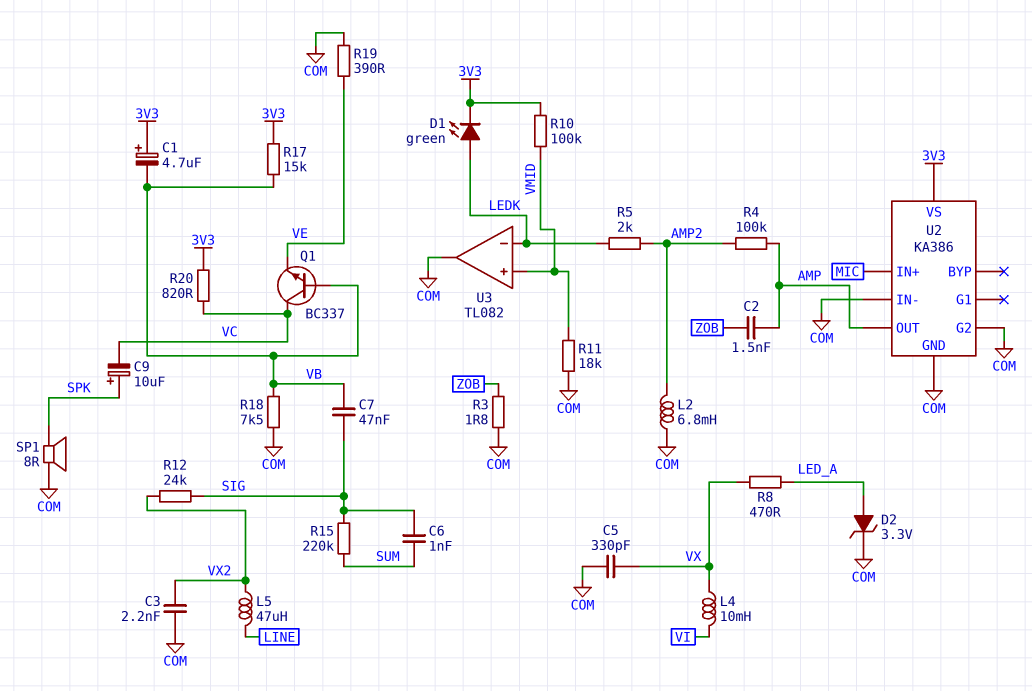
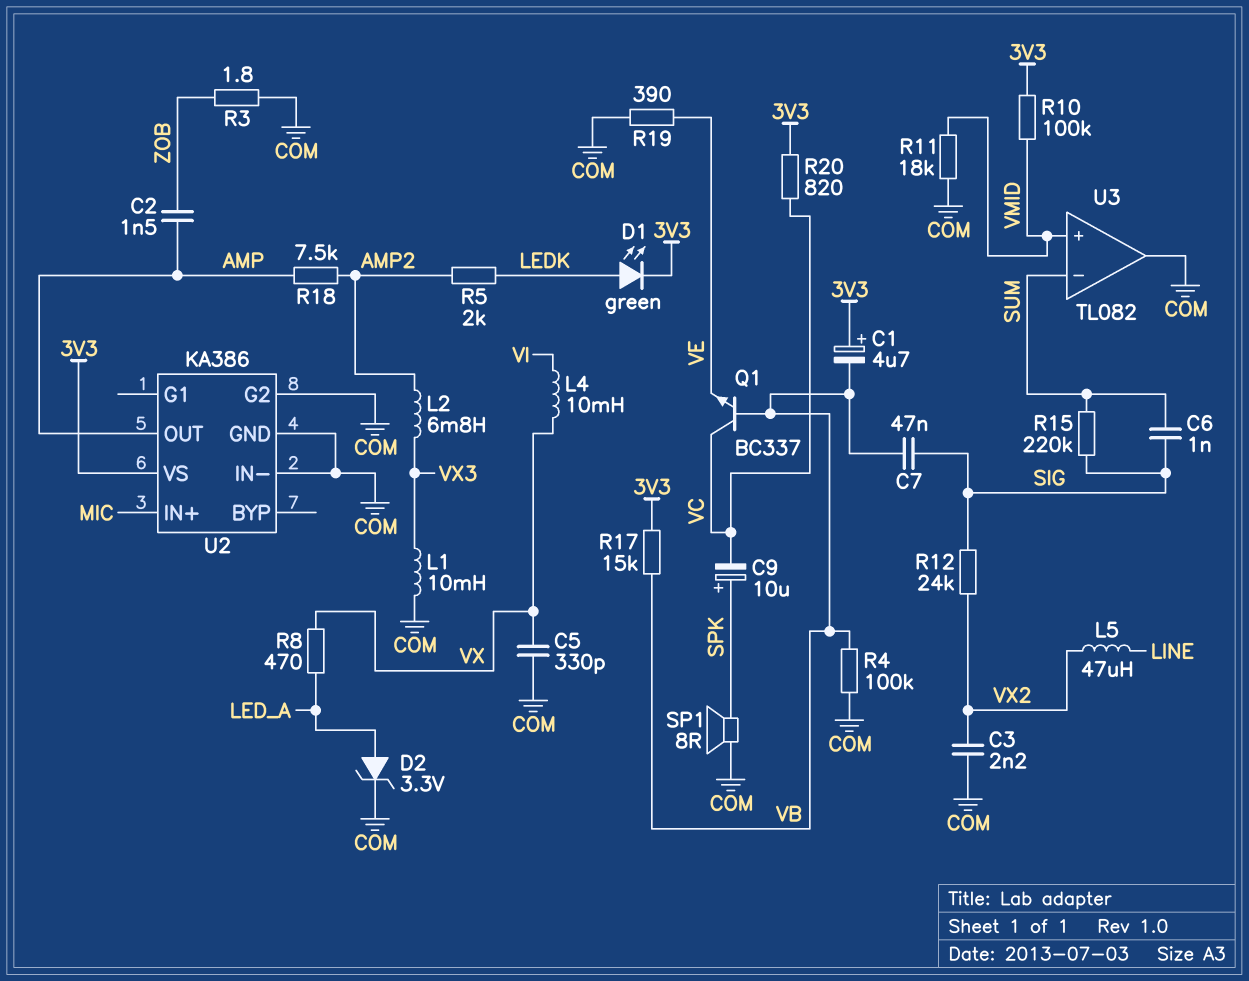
L1: none -> 10mH (COM, VX3)
L2: 6.8mH (AMP2, COM) -> 6.8mH (AMP2, VX3)
R4: 100k (AMP, AMP2) -> 100k (COM, VB)
R18: 7.5k (COM, VB) -> 7.5k (AMP, AMP2)
U3 pin in-: LEDK -> SUM

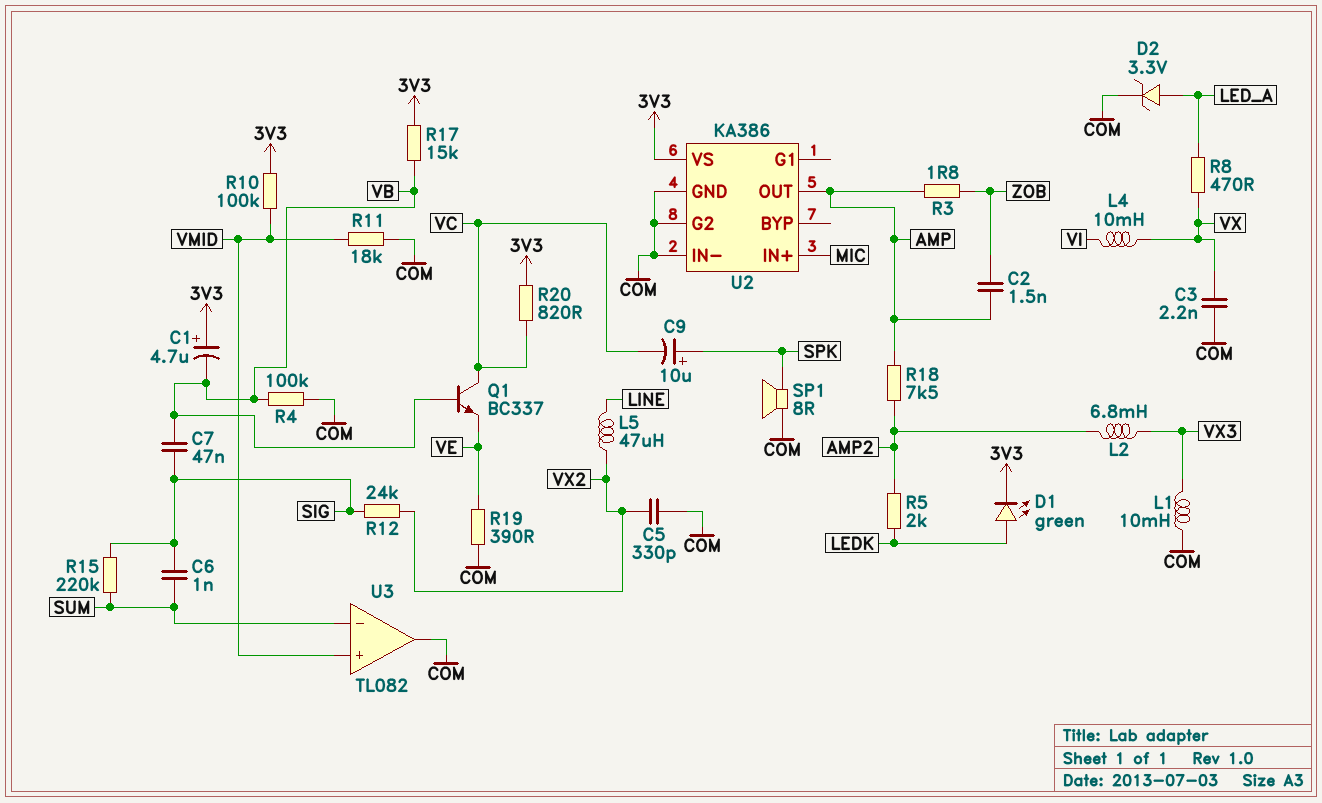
C3: 2.2nF (COM, VX2) -> 2.2nF (COM, VX)
C5: 330pF (COM, VX) -> 330pF (COM, VX2)
R3: 1.8 (COM, ZOB) -> 1.8 (AMP, ZOB)

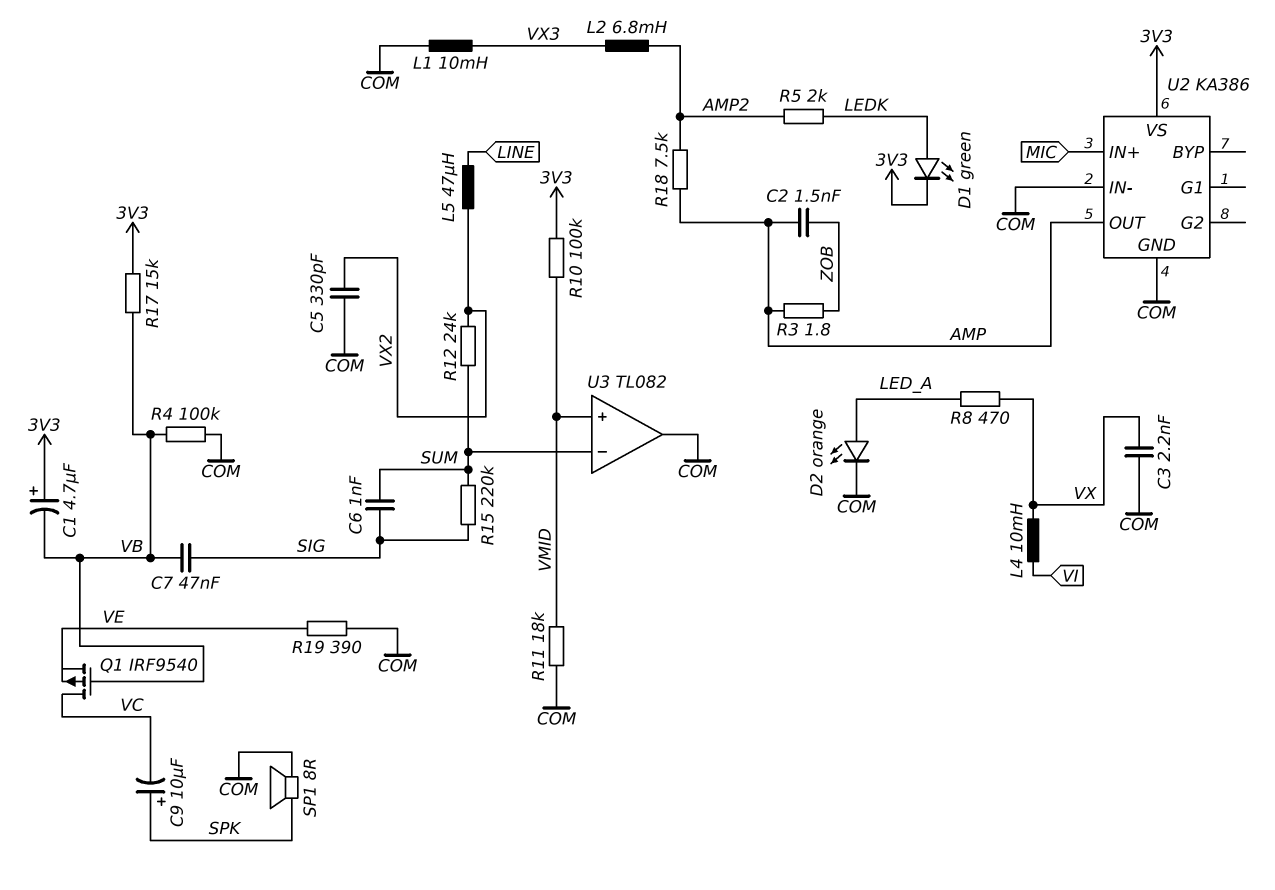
D2: zener 3.3V (A LED_A, K COM) -> LED orange (A LED_A, K COM)
Q1: NPN BC337 (B VB, C VC, E VE) -> PMOS IRF9540 (G VB, D VC, S VE)
R12: 24k (SIG, VX2) -> 24k (SUM, VX2)
R20: 820 (3V3, VC) -> none
U2 pin G2: COM -> none

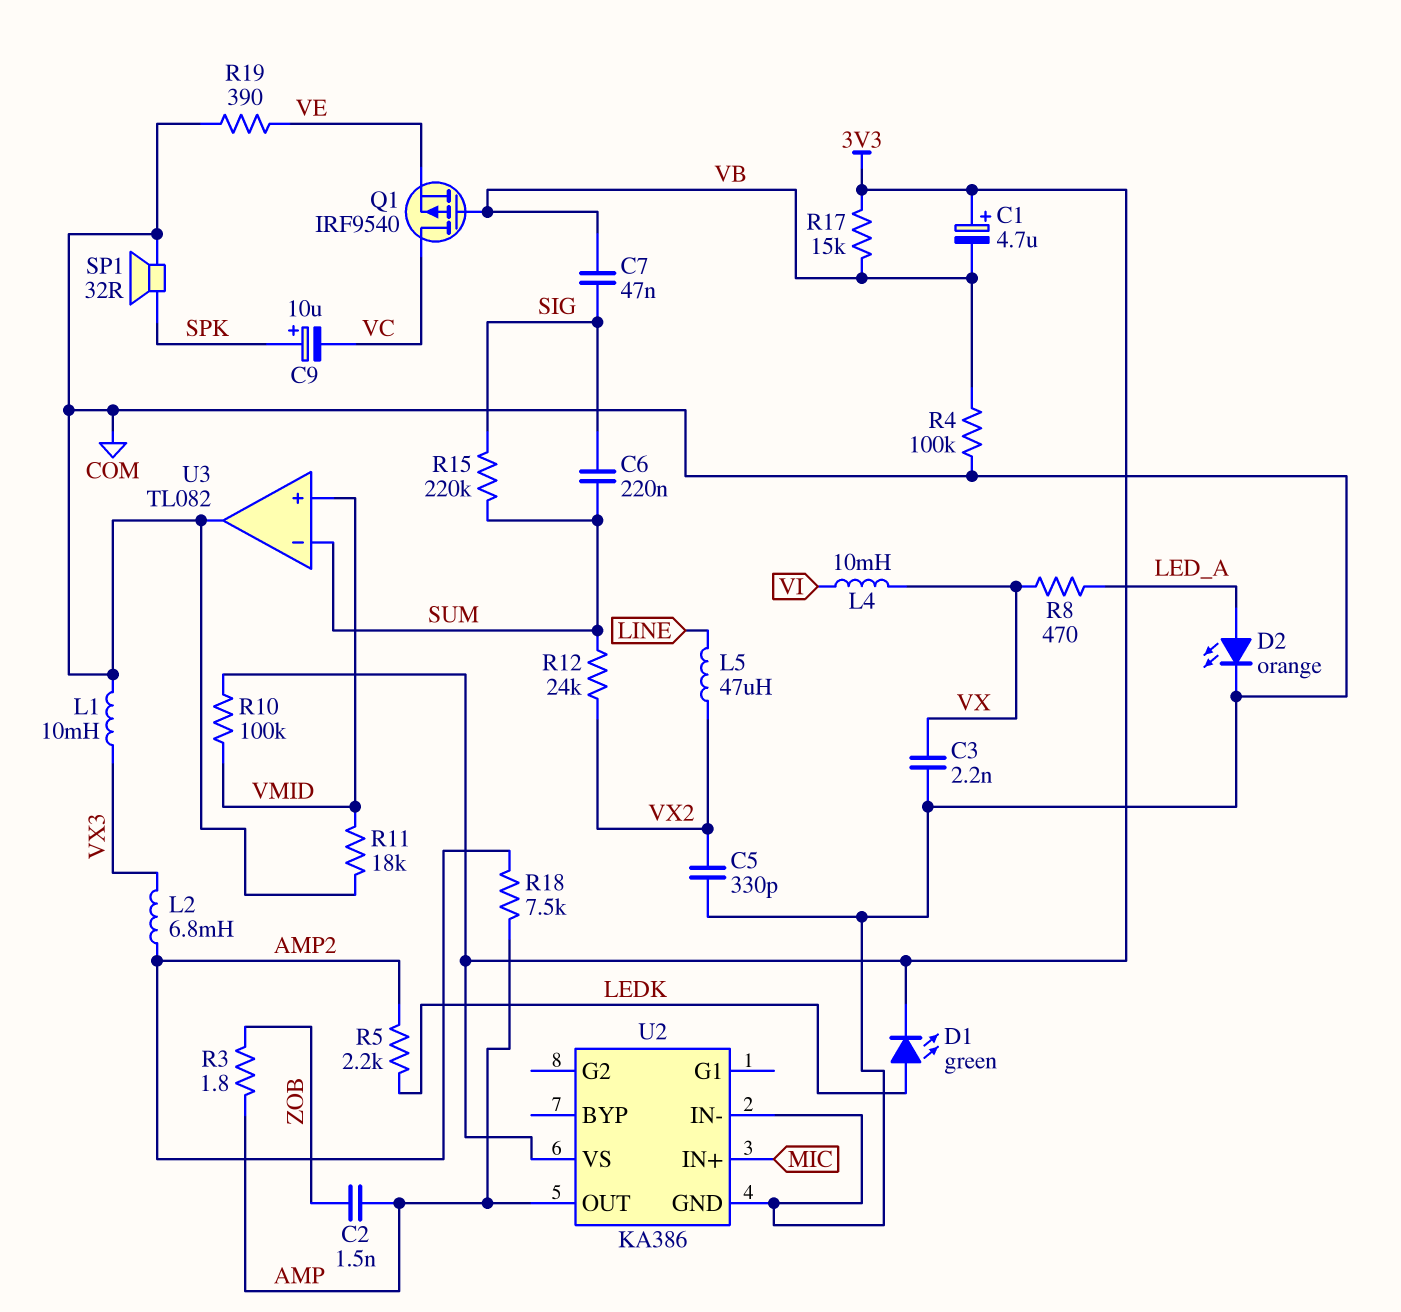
C6: 1nF (SIG, SUM) -> 220nF (SIG, SUM)
R5: 2k (AMP2, LEDK) -> 2.2k (AMP2, LEDK)
SP1: speaker 8R (COM, SPK) -> speaker 32R (COM, SPK)

